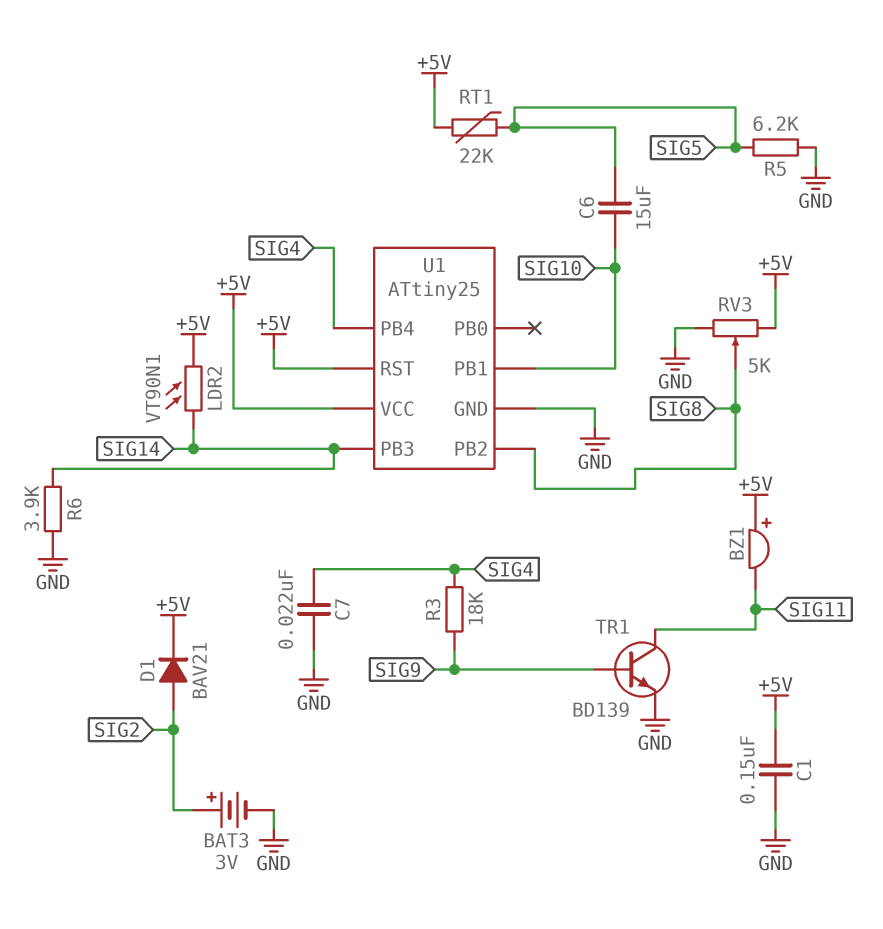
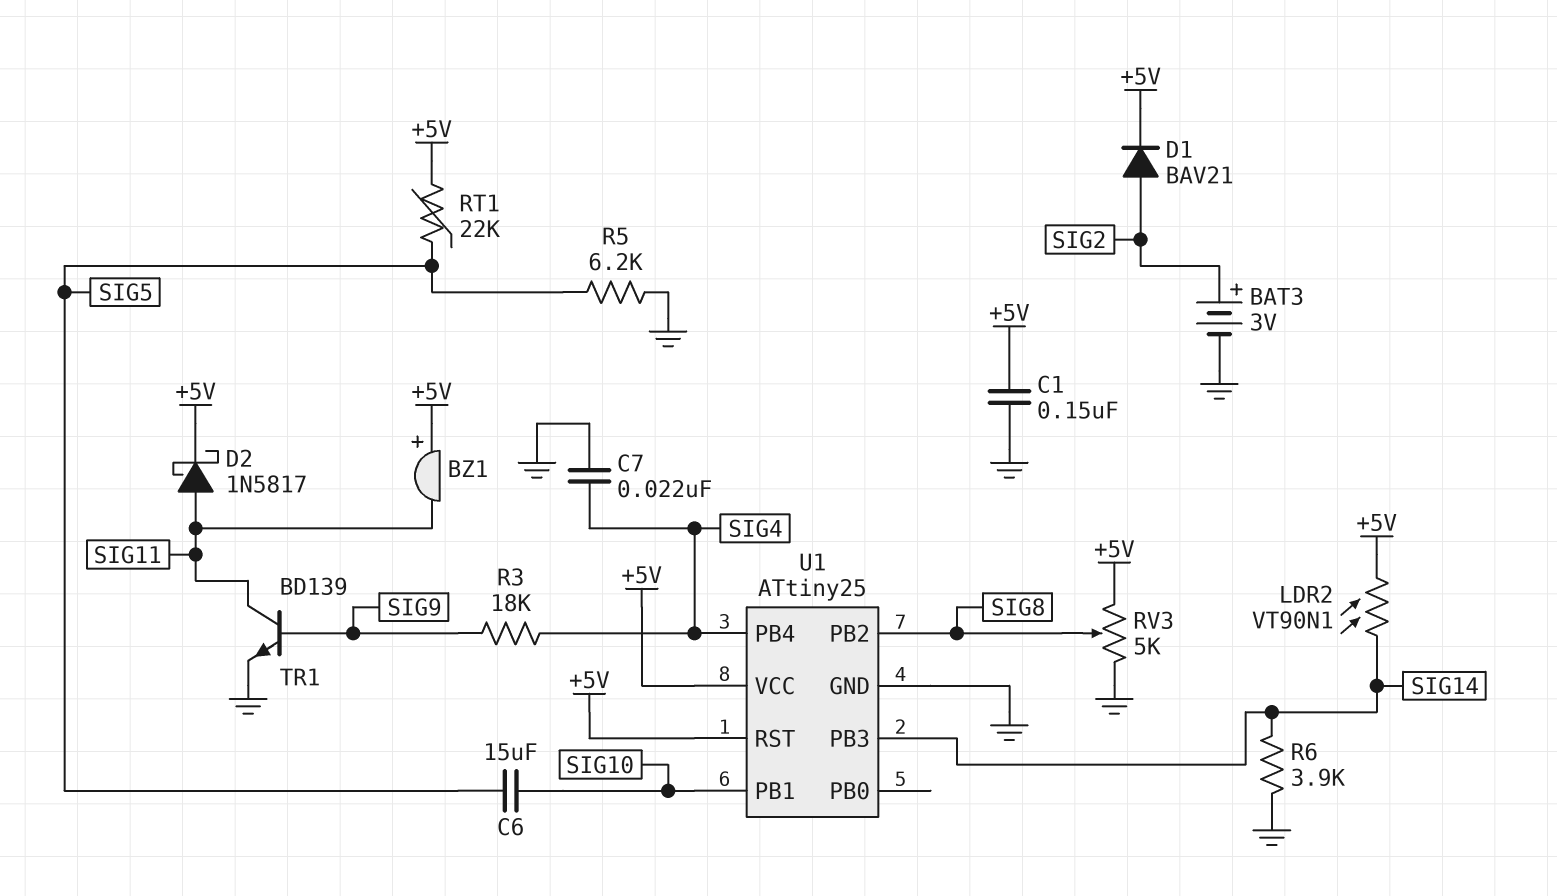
D2: none -> schottky 1N5817 (A SIG11, K +5V)

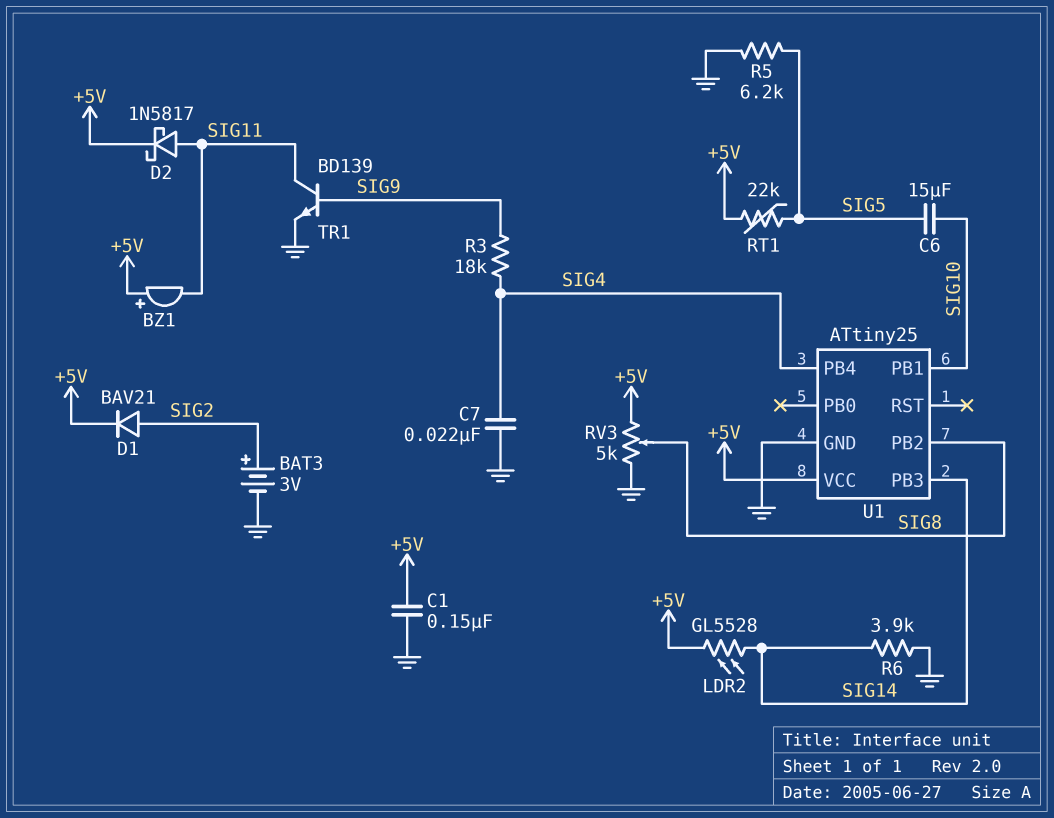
LDR2: VT90N1 (+5V, SIG14) -> GL5528 (+5V, SIG14)
U1 pin RST: +5V -> none

